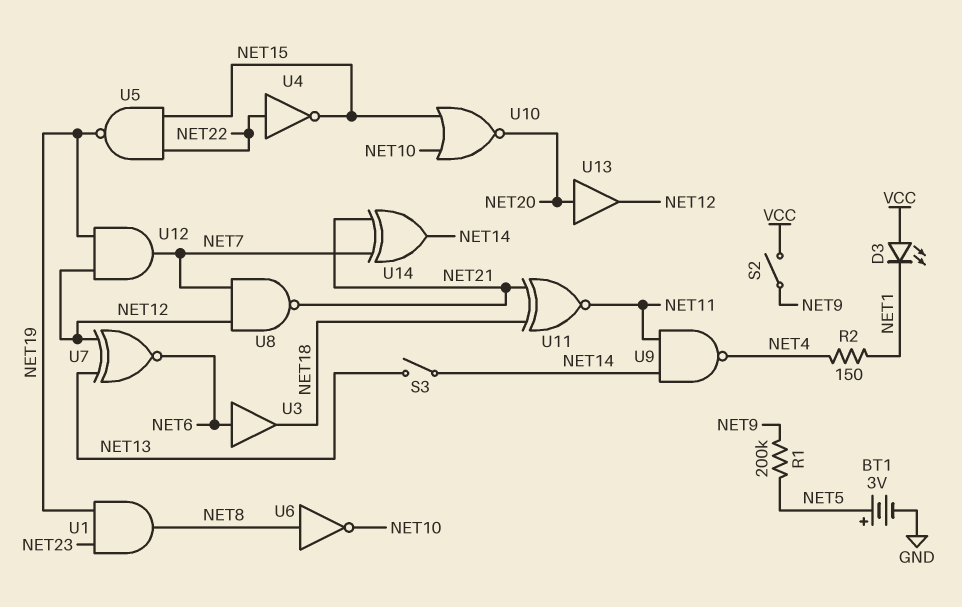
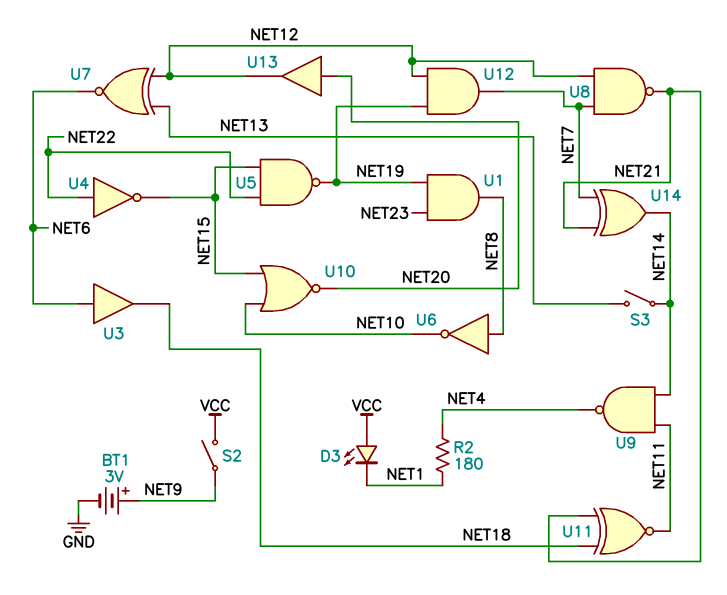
BT1: 3V (plus NET5, minus GND) -> 3V (plus NET9, minus GND)
R1: 200k (NET5, NET9) -> none
R2: 150 (NET1, NET4) -> 180 (NET1, NET4)

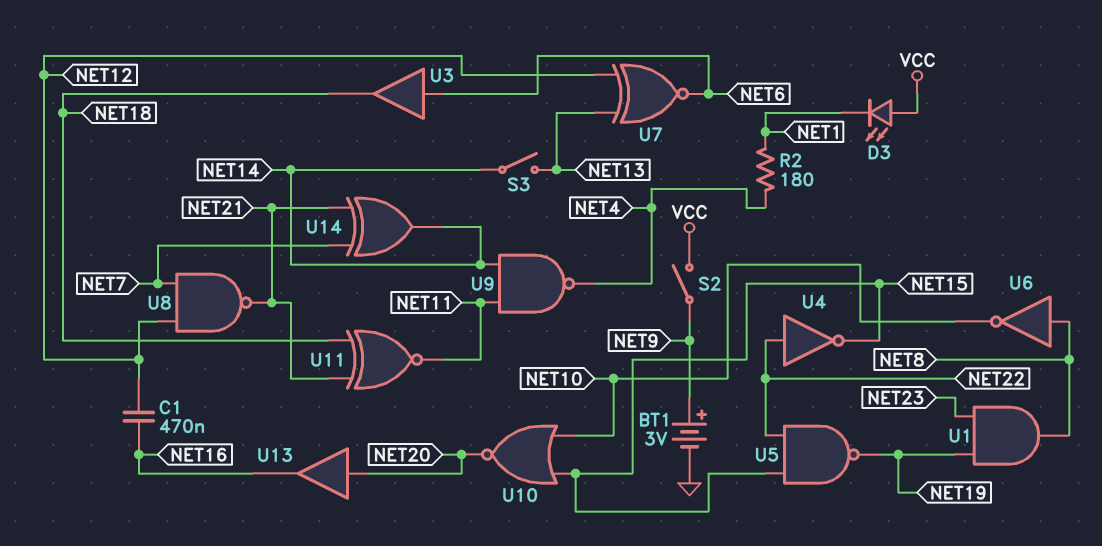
C1: none -> 470nF (NET12, NET16)
U12: AND (in NET12, in NET19, out NET7) -> none
U13: buffer (in NET20, out NET12) -> buffer (in NET20, out NET16)

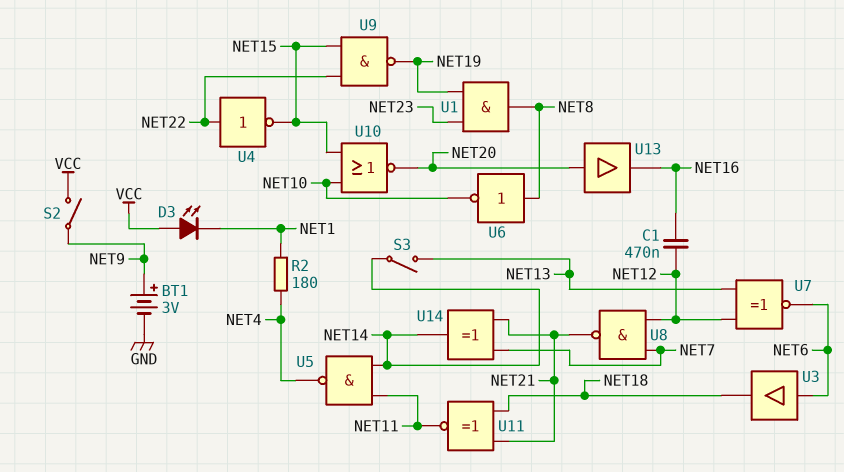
U5: NAND (in NET15, in NET22, out NET19) -> NAND (in NET11, in NET14, out NET4)
U9: NAND (in NET11, in NET14, out NET4) -> NAND (in NET15, in NET22, out NET19)

